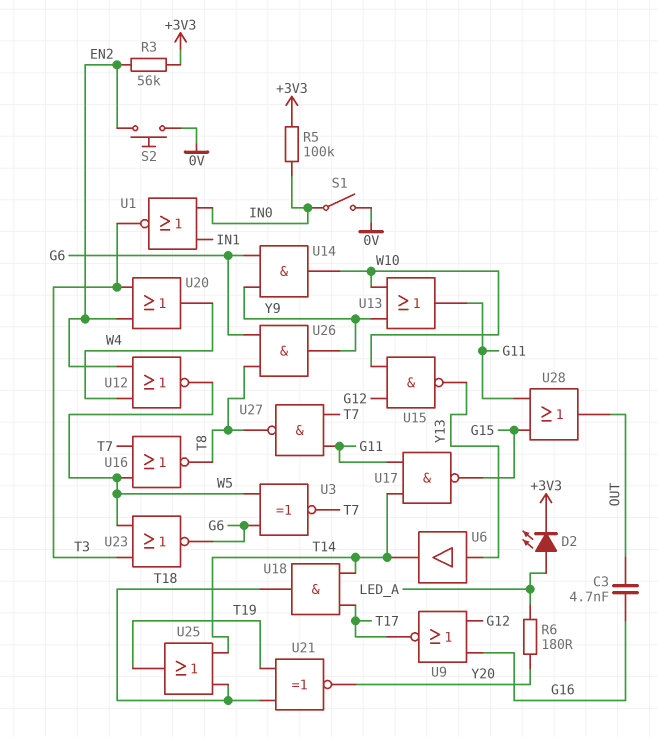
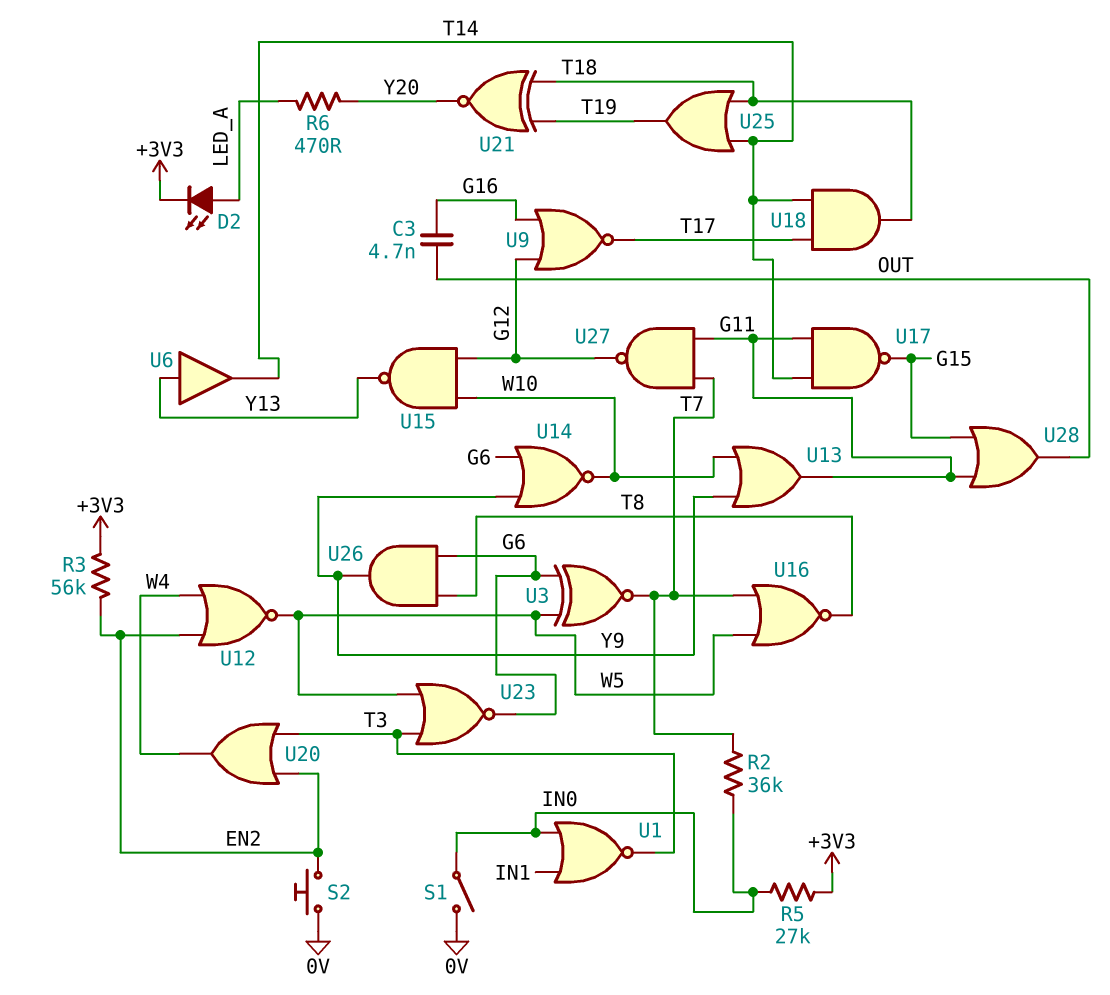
R2: none -> 36k (IN0, T7)
R5: 100k (+3V3, IN0) -> 27k (+3V3, IN0)
R6: 180 (LED_A, Y20) -> 470 (LED_A, Y20)
U14: AND (in G6, in Y9, out W10) -> NOR (in G6, in Y9, out W10)
U27: NAND (in G11, in T7, out T8) -> NAND (in G11, in T7, out G12)

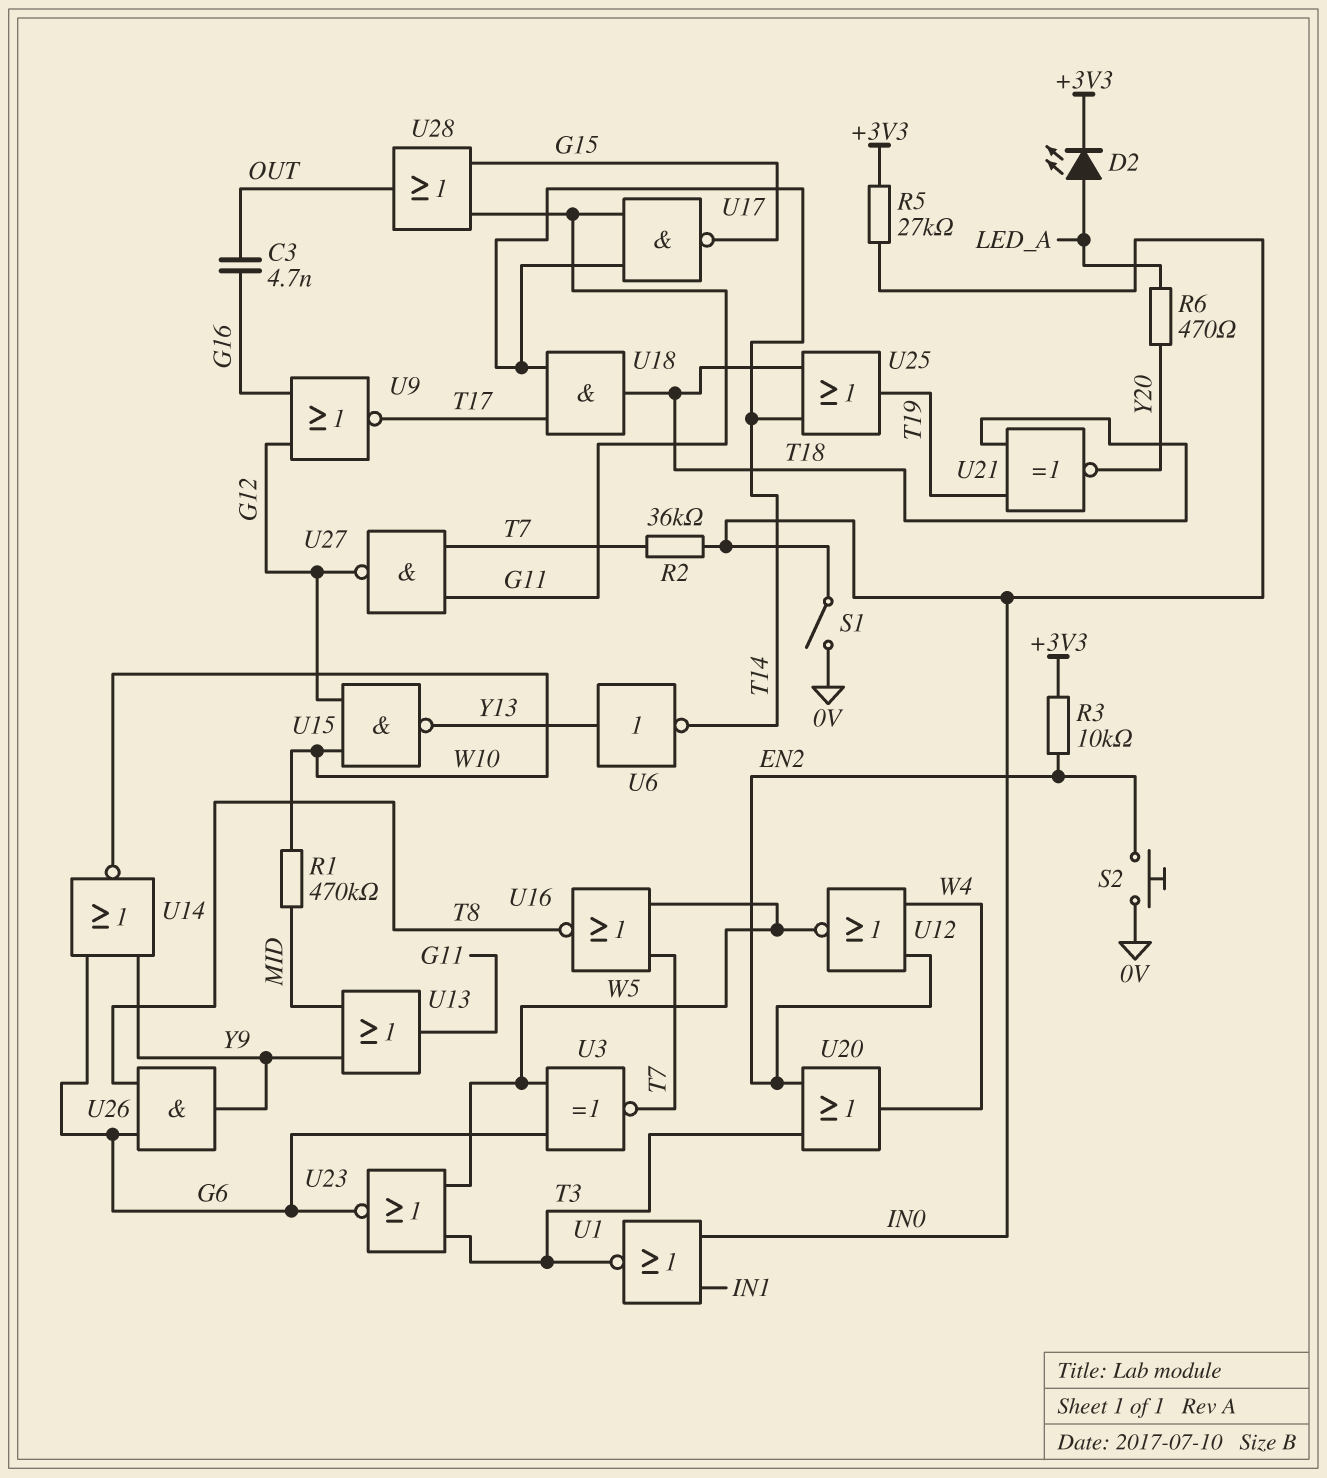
R1: none -> 470k (MID, W10)
R3: 56k (+3V3, EN2) -> 10k (+3V3, EN2)
U6: buffer (in Y13, out T14) -> NOT (in Y13, out T14)
U13: OR (in W10, in Y9, out G11) -> OR (in MID, in Y9, out G11)

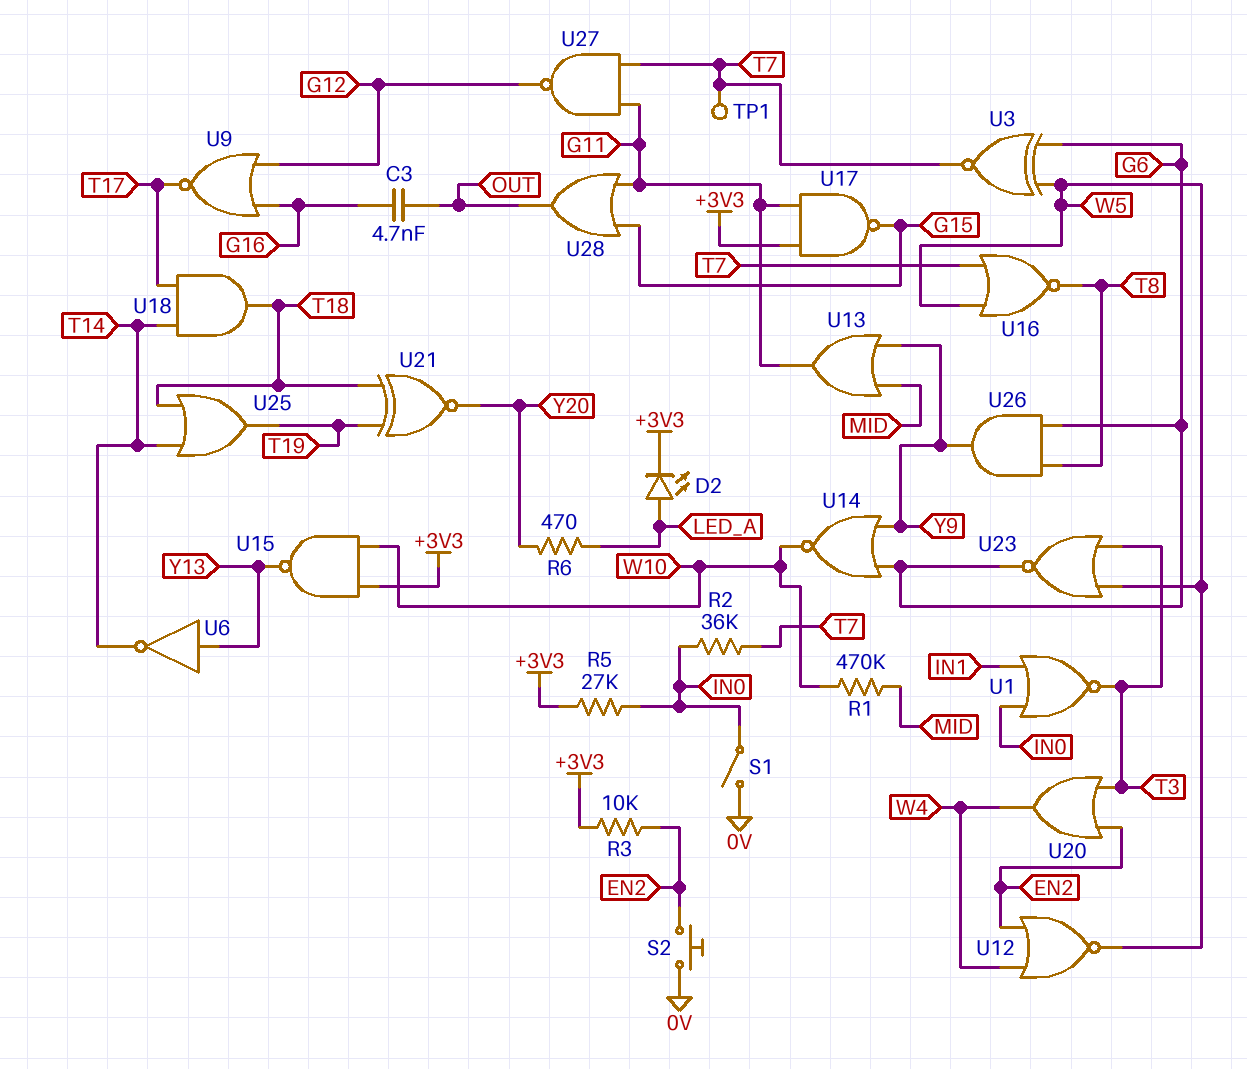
TP1: none -> test point (T7)
U15: NAND (in G12, in W10, out Y13) -> NAND (in +3V3, in W10, out Y13)
U17: NAND (in G11, in T14, out G15) -> NAND (in +3V3, in G11, out G15)

